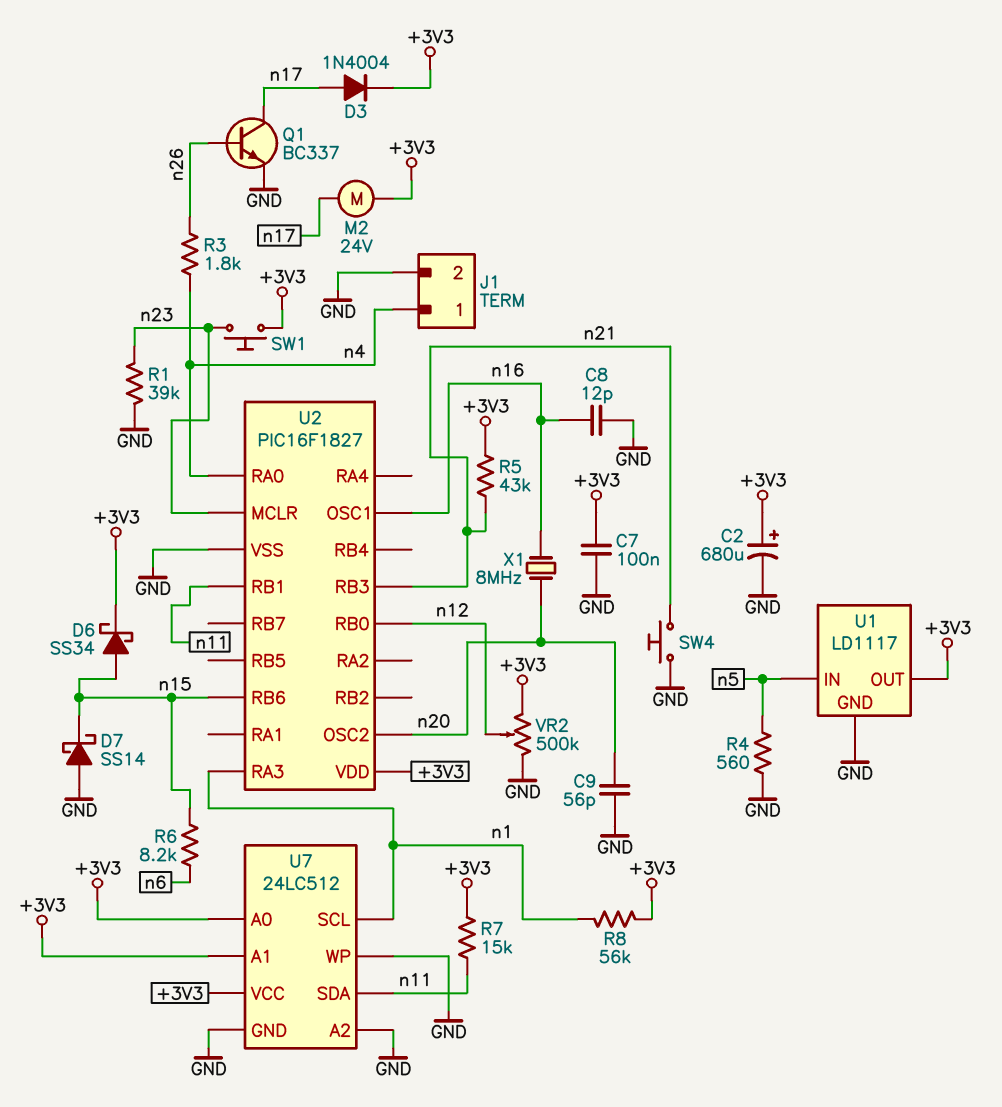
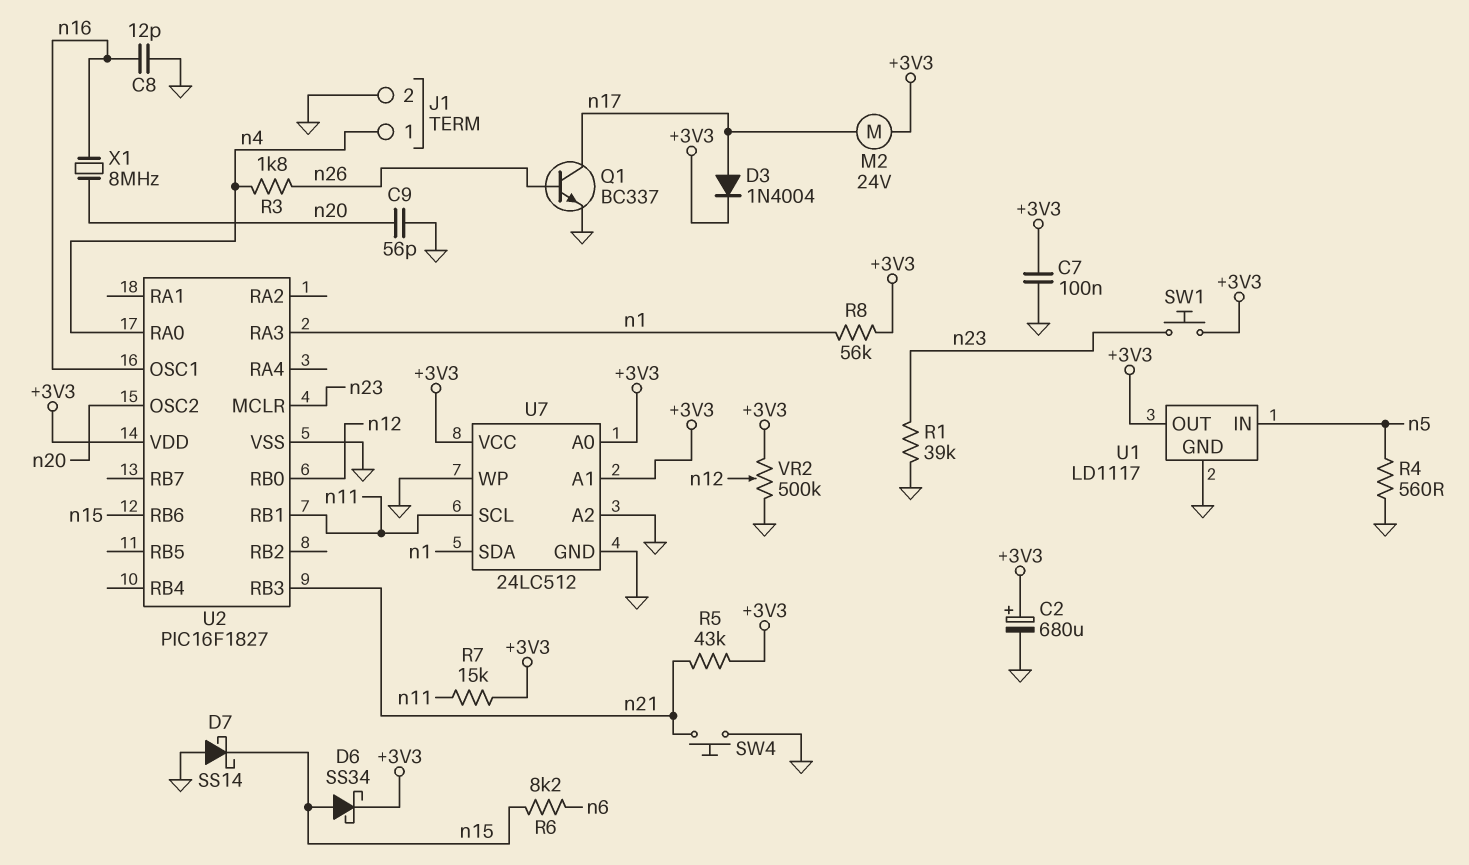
U7 pin SCL: n1 -> n11
U7 pin SDA: n11 -> n1

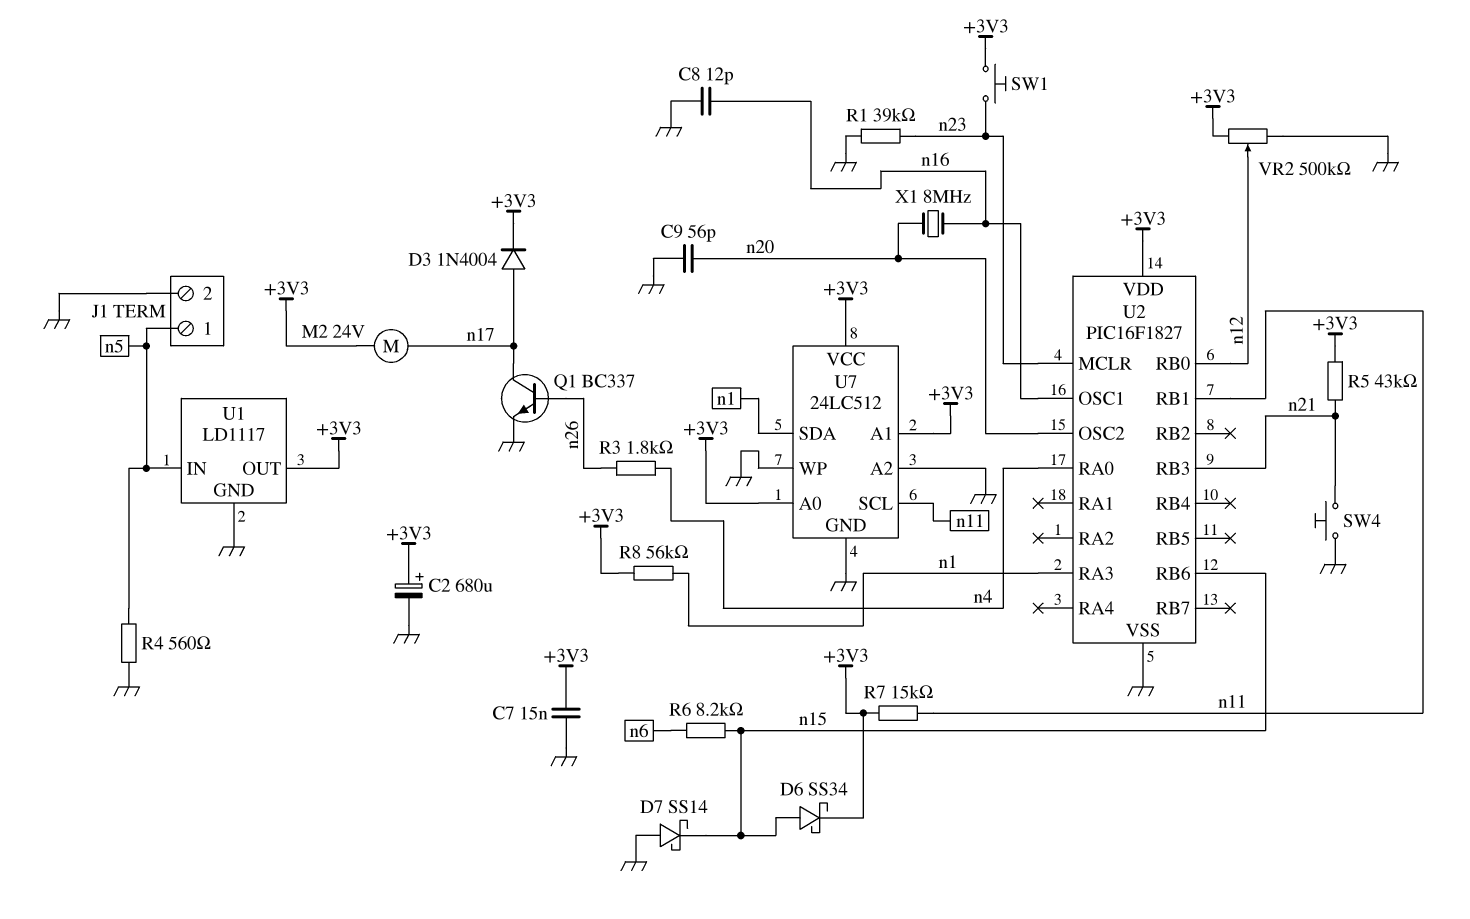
C7: 100nF (+3V3, GND) -> 15nF (+3V3, GND)
J1 pin 1: n4 -> n5

